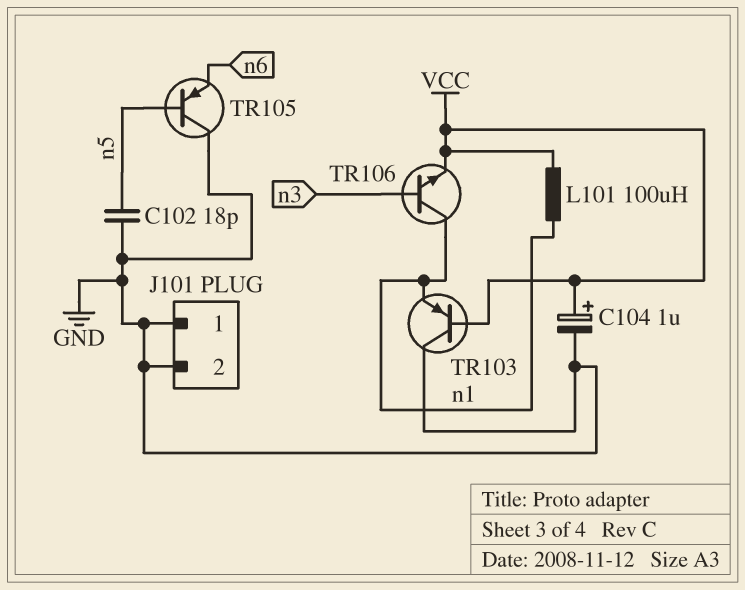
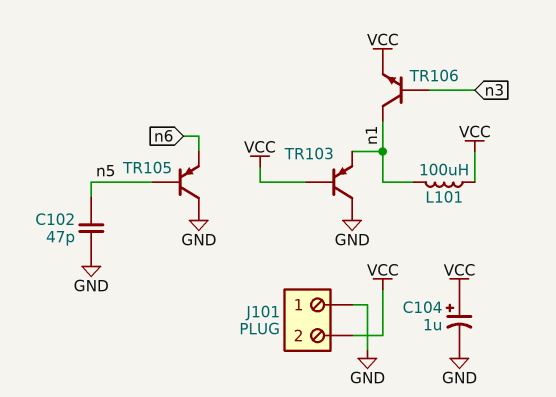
C102: 18pF (GND, n5) -> 47pF (GND, n5)
J101 pin 2: GND -> VCC

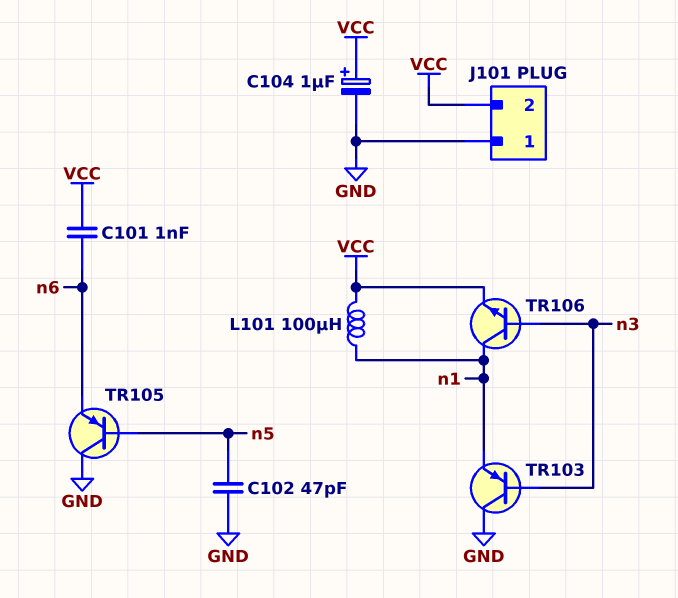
C101: none -> 1nF (VCC, n6)
TR103: PNP (B VCC, C GND, E n1) -> PNP (B n3, C GND, E n1)

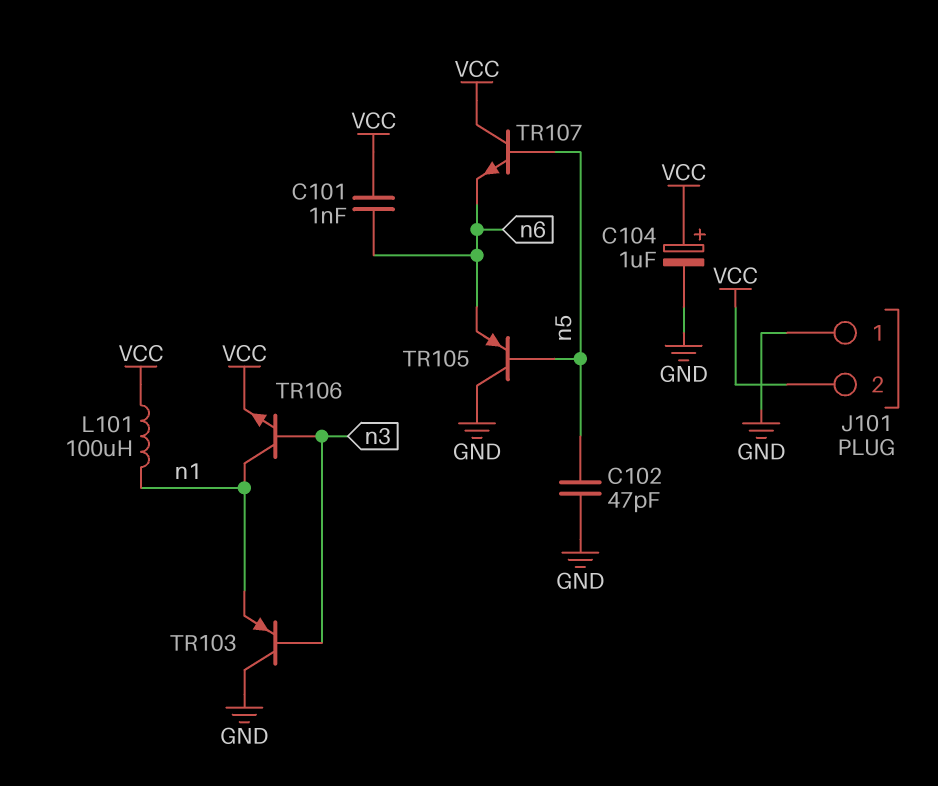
TR107: none -> NPN (B n5, C VCC, E n6)

